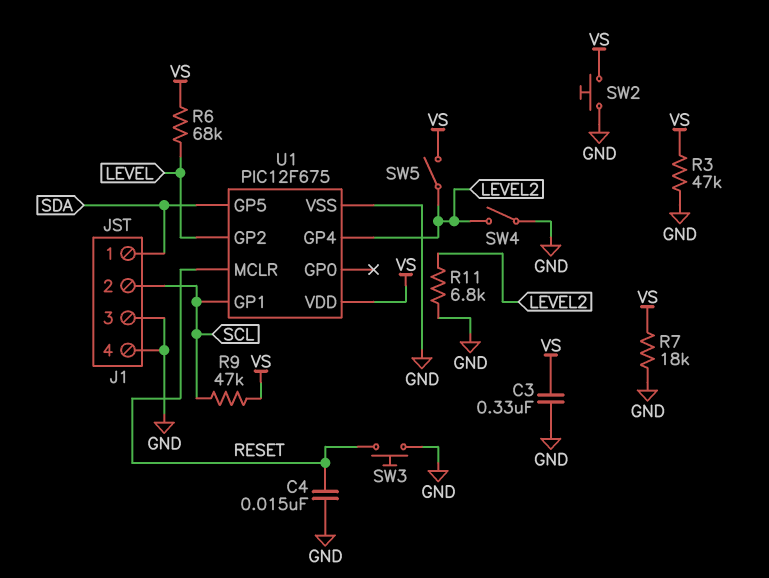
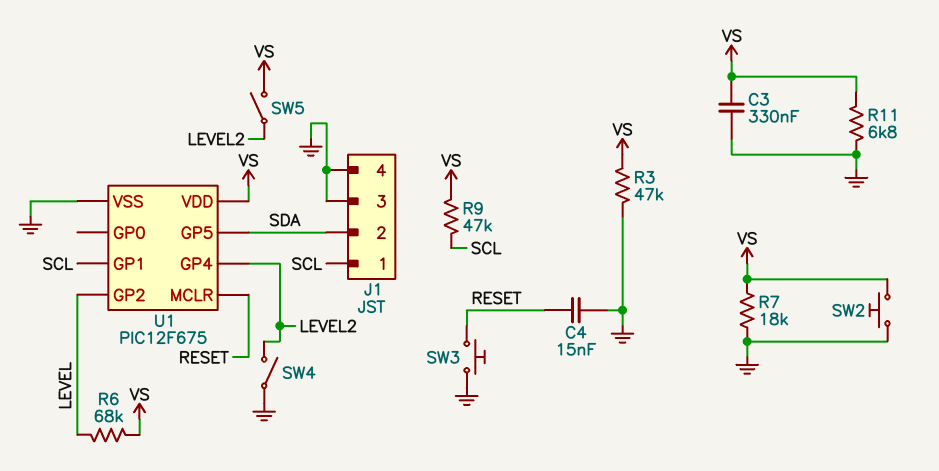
J1 pin 1: SDA -> SCL
J1 pin 2: SCL -> SDA
R11: 6.8k (GND, LEVEL2) -> 6.8k (GND, VS)

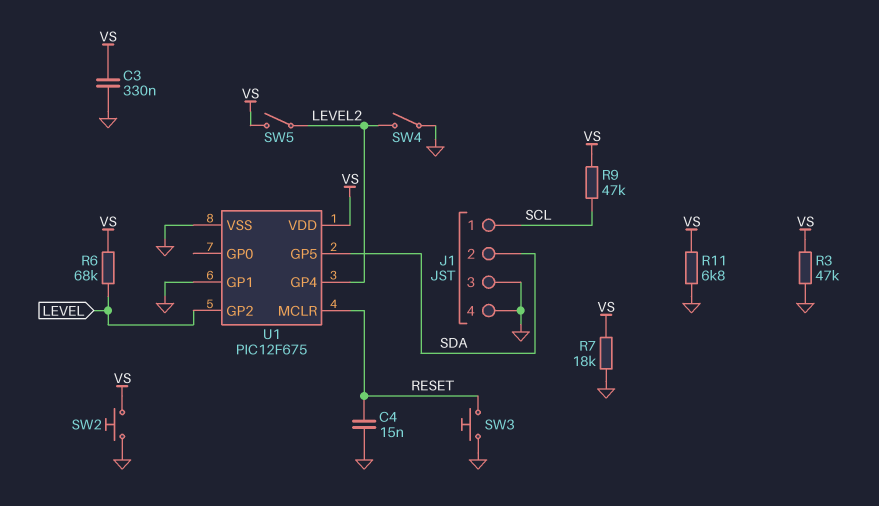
U1 pin GP1: SCL -> GND

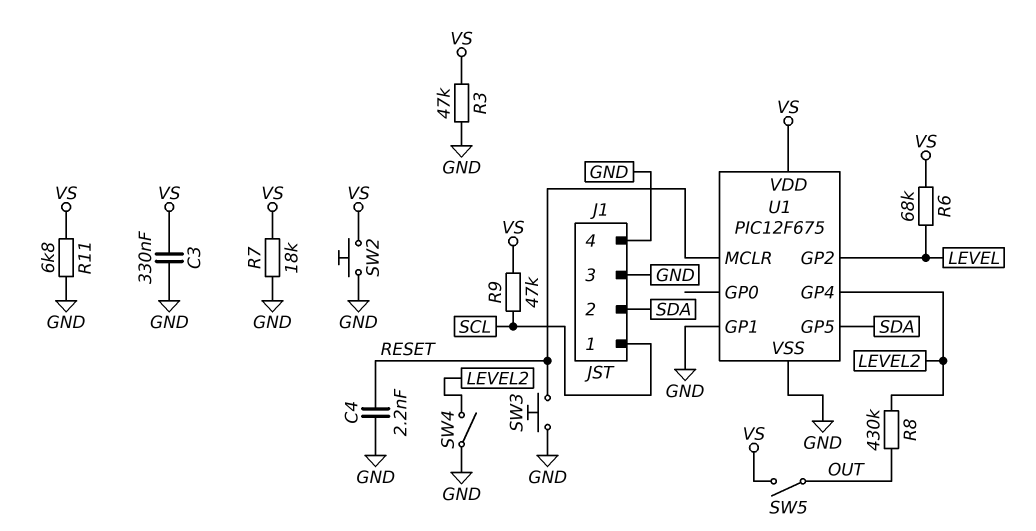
C4: 15nF (GND, RESET) -> 2.2nF (GND, RESET)
R8: none -> 430k (LEVEL2, OUT)
SW5: switch (LEVEL2, VS) -> switch (OUT, VS)

